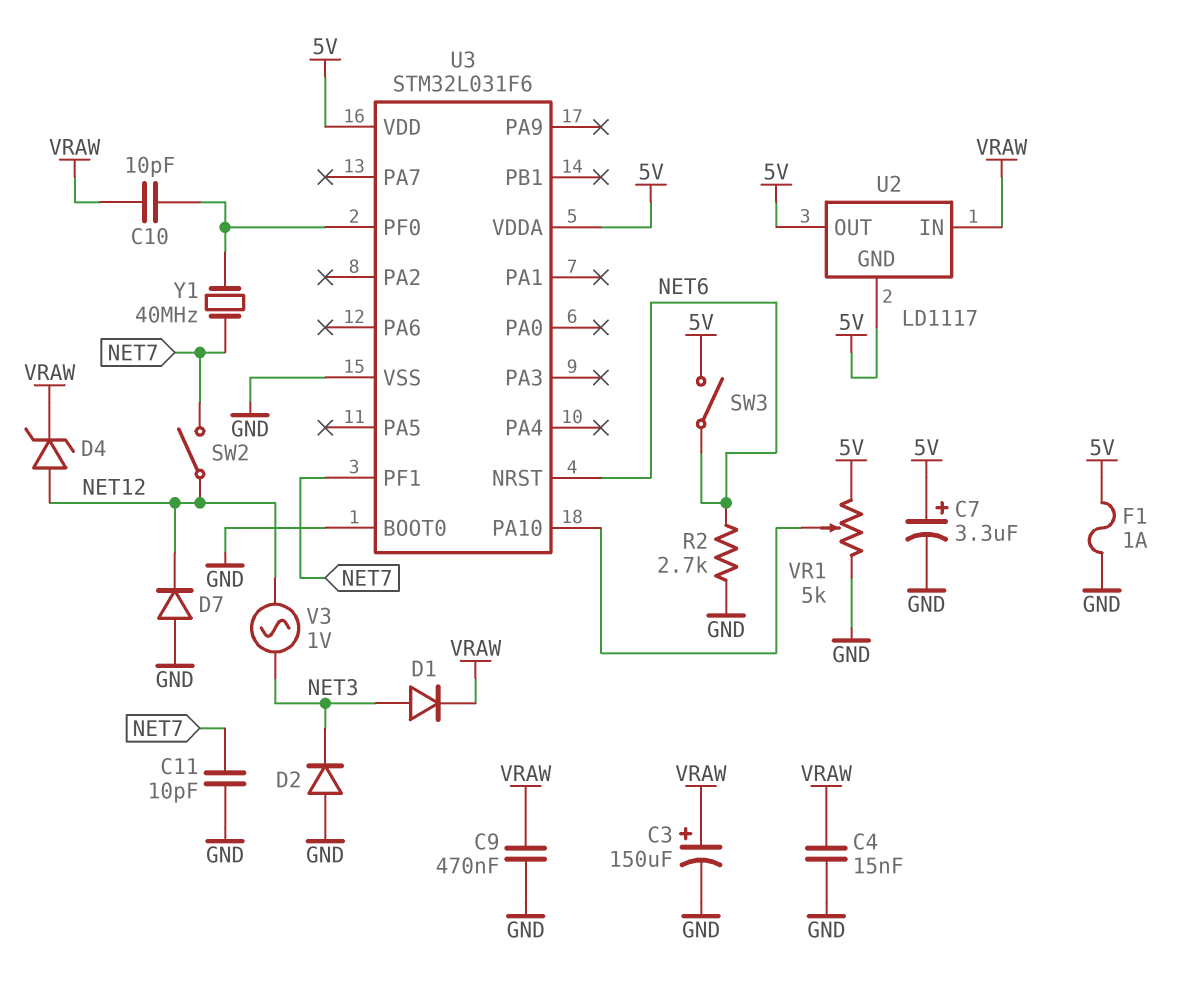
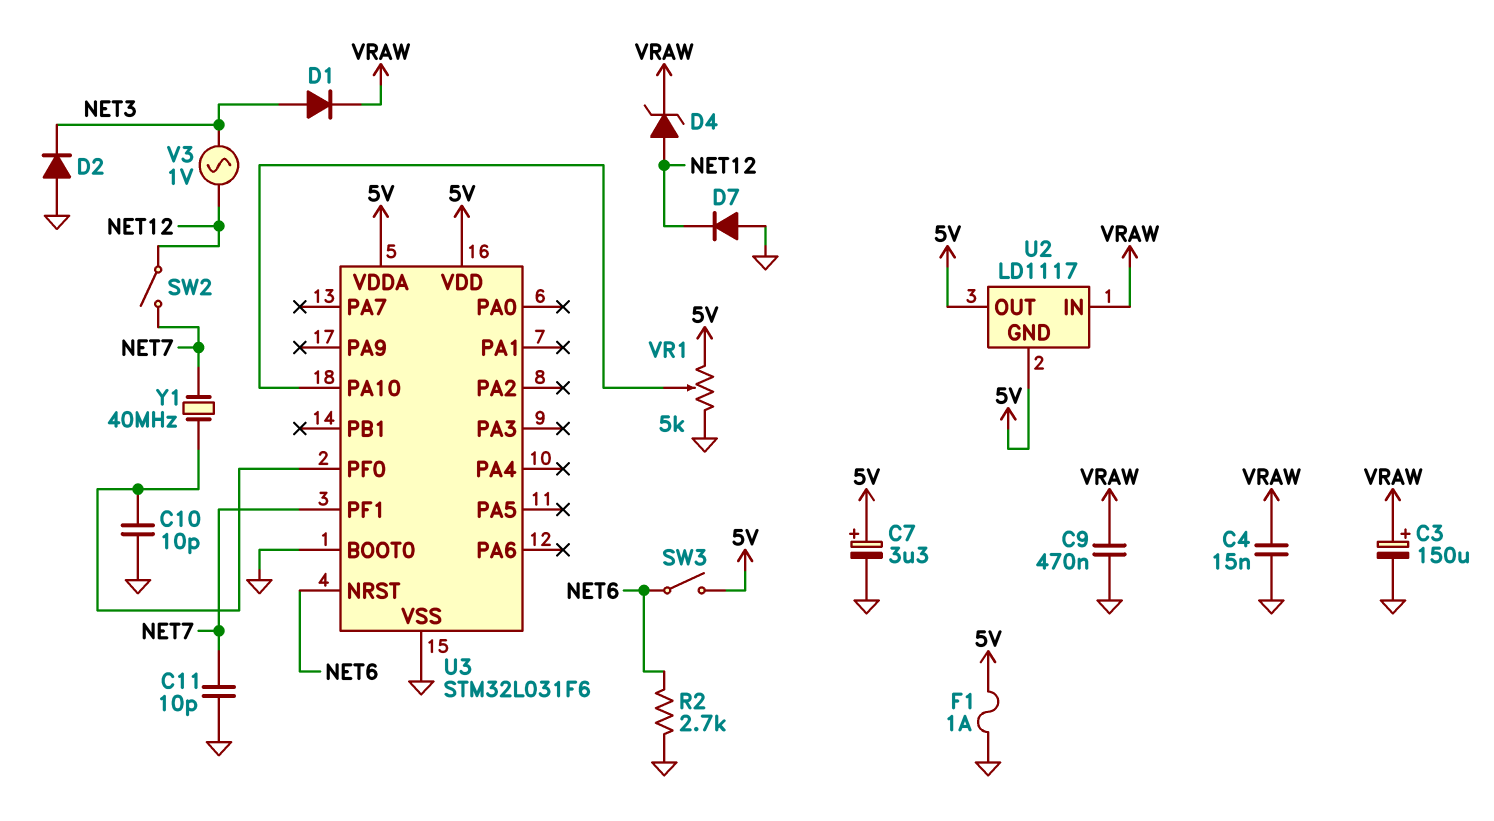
C10: 10pF (U3/PF0, VRAW) -> 10pF (GND, U3/PF0)

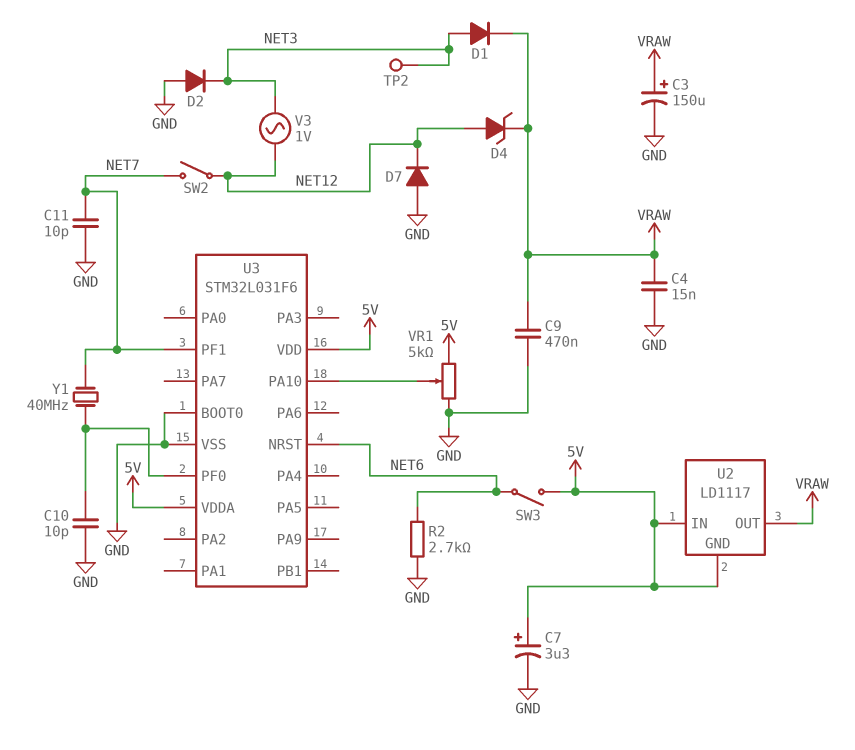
F1: 1A (5V, GND) -> none
TP2: none -> test point (NET3)
U2 pin IN: VRAW -> 5V
U2 pin OUT: 5V -> VRAW

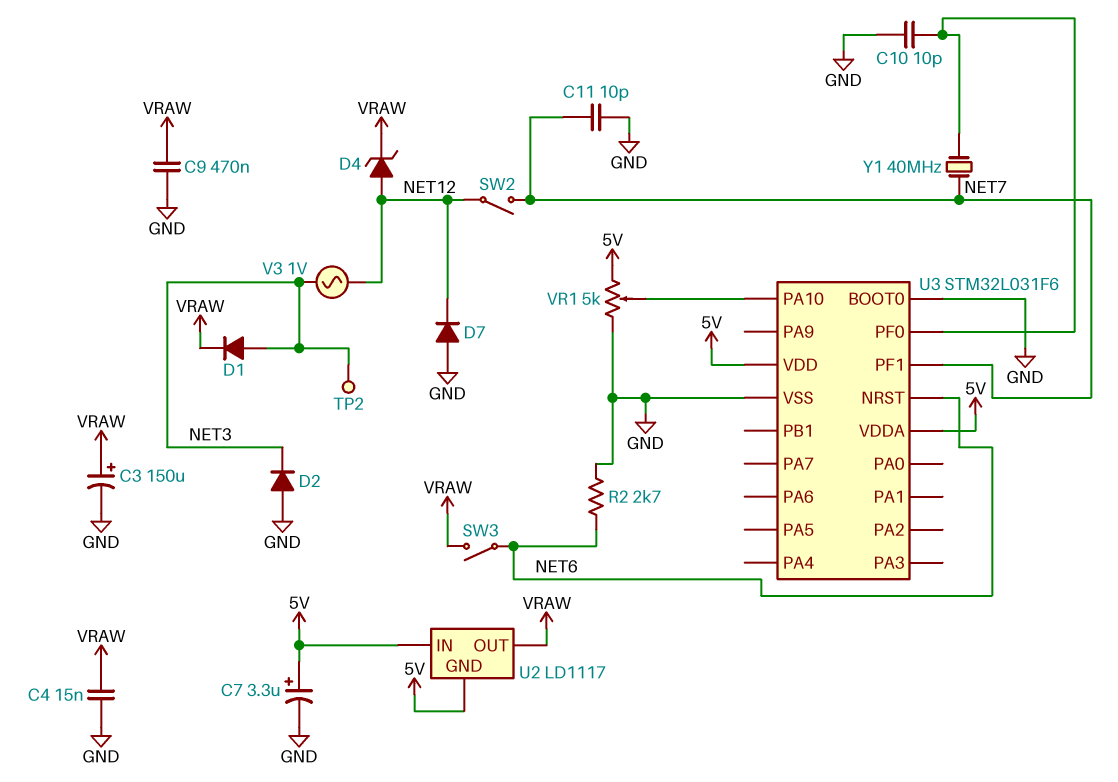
SW3: switch (5V, NET6) -> switch (NET6, VRAW)

